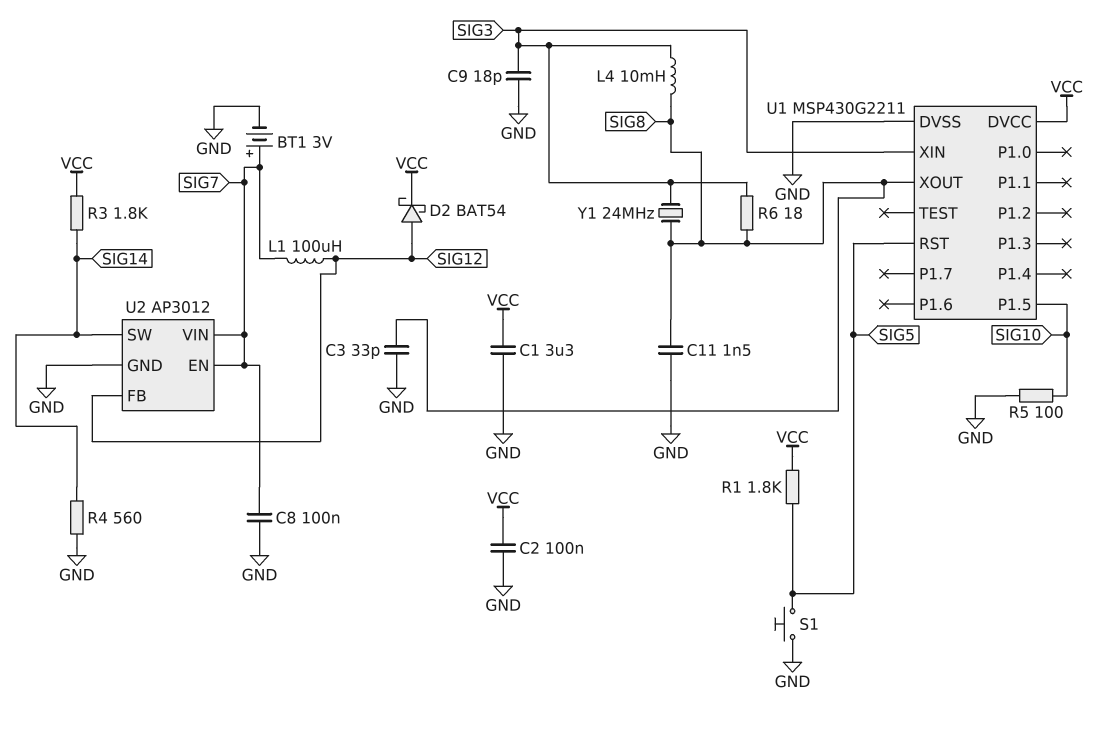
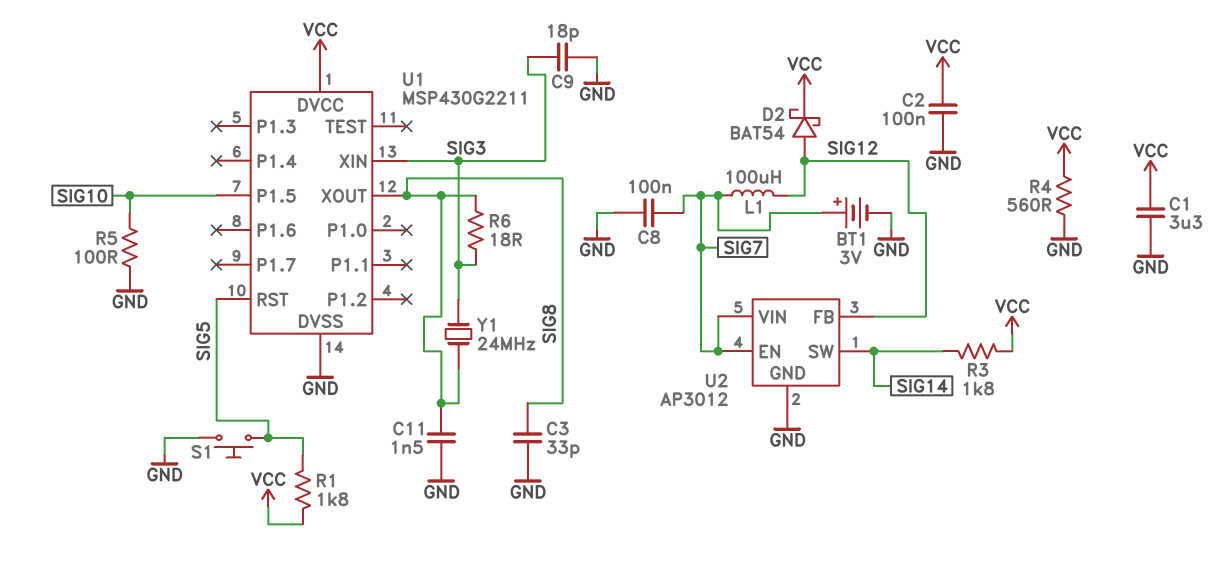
L4: 10mH (SIG3, SIG8) -> none
R4: 560 (GND, SIG14) -> 560 (GND, VCC)

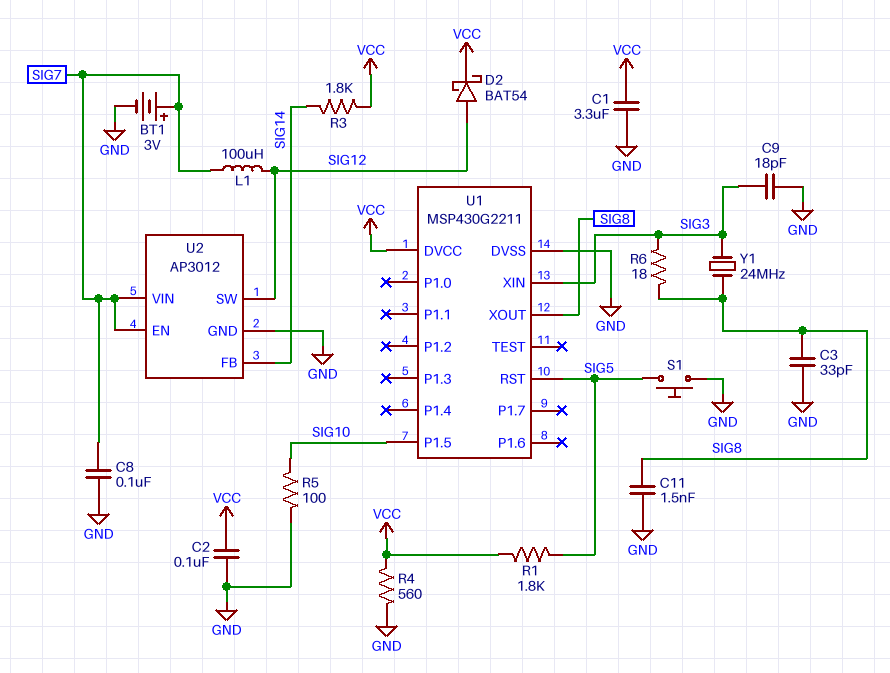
U2 pin FB: SIG12 -> SIG14
U2 pin SW: SIG14 -> SIG12

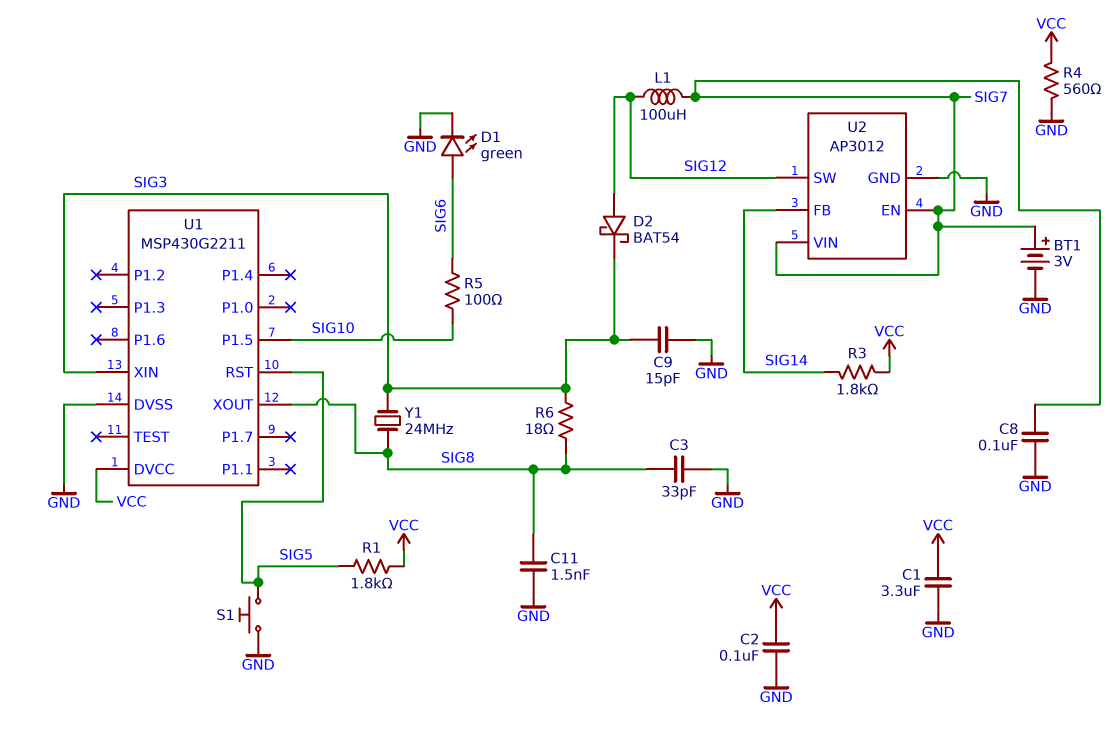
C9: 18pF (GND, SIG3) -> 15pF (GND, SIG3)
D1: none -> LED green (A SIG6, K GND)
D2: schottky BAT54 (A SIG12, K VCC) -> schottky BAT54 (A SIG12, K SIG3)
R5: 100 (GND, SIG10) -> 100 (SIG6, SIG10)

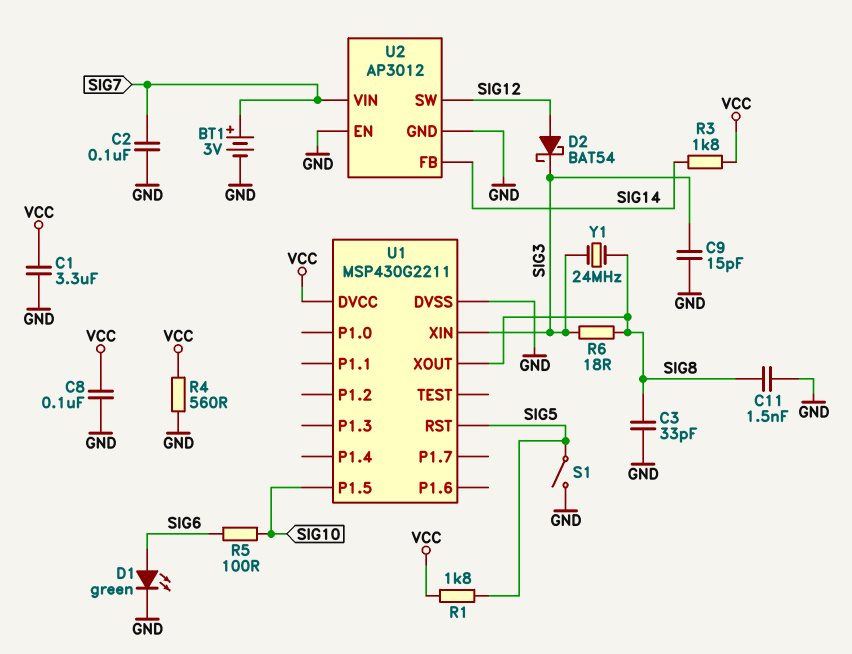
C2: 100nF (GND, VCC) -> 100nF (GND, SIG7)
C8: 100nF (GND, SIG7) -> 100nF (GND, VCC)
L1: 100uH (SIG7, SIG12) -> none
S1: button (GND, SIG5) -> switch (GND, SIG5)
U2 pin EN: SIG7 -> GND

